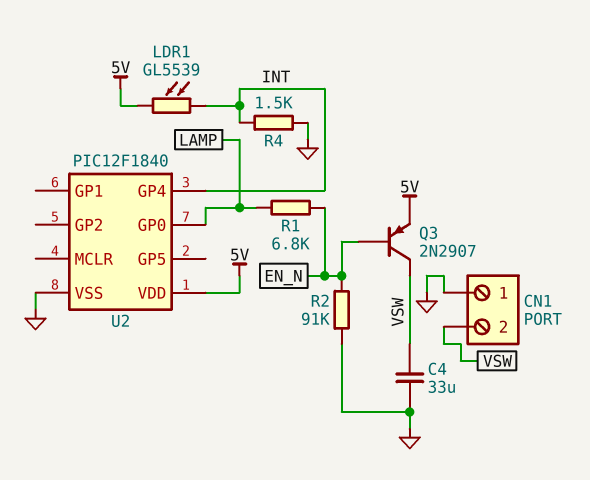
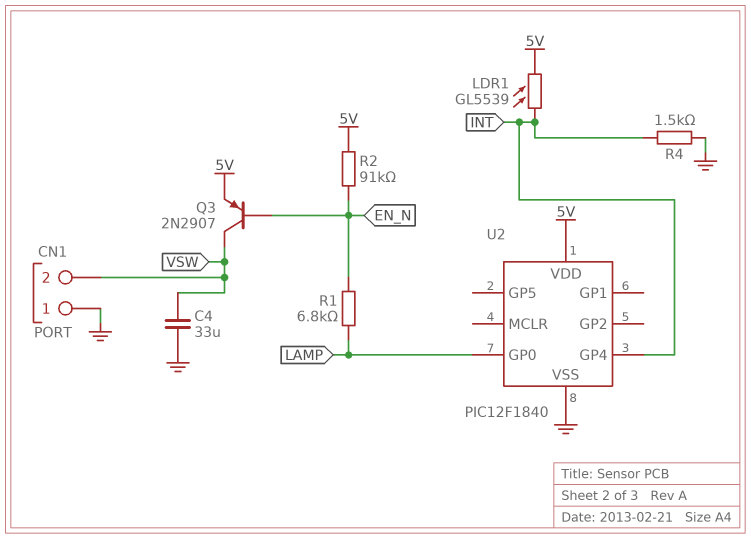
R2: 91k (EN_N, GND) -> 91k (5V, EN_N)

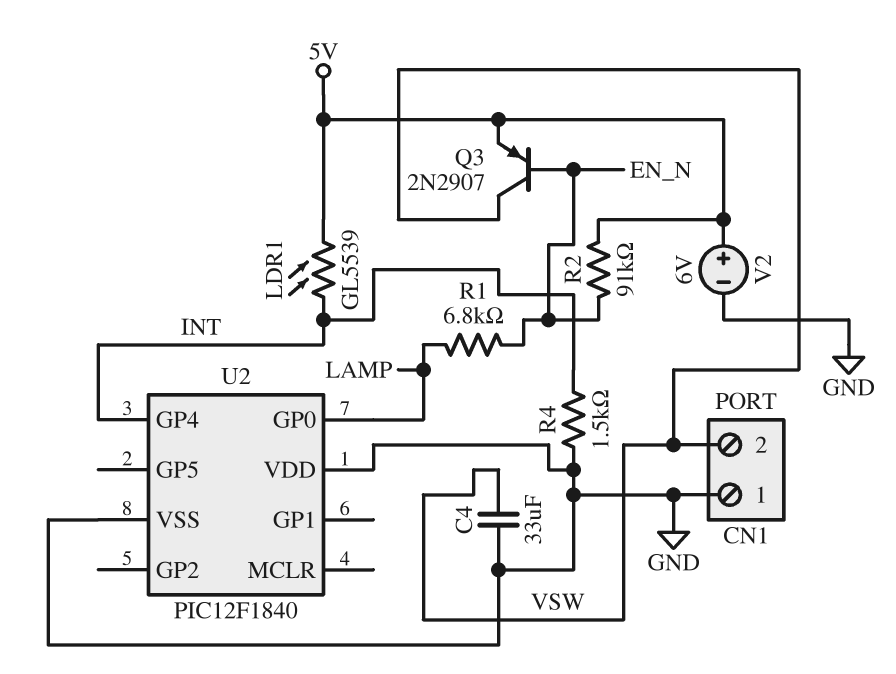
U2 pin VDD: 5V -> GND
V2: none -> 6V (plus 5V, minus GND)

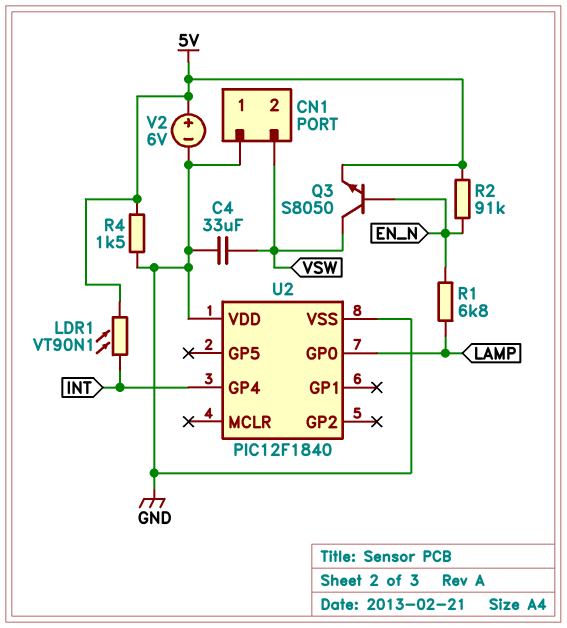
LDR1: GL5539 (5V, INT) -> VT90N1 (5V, INT)
Q3: PNP 2N2907 (B EN_N, C VSW, E 5V) -> NPN S8050 (B EN_N, C VSW, E 5V)
R4: 1.5k (GND, INT) -> 1.5k (5V, GND)

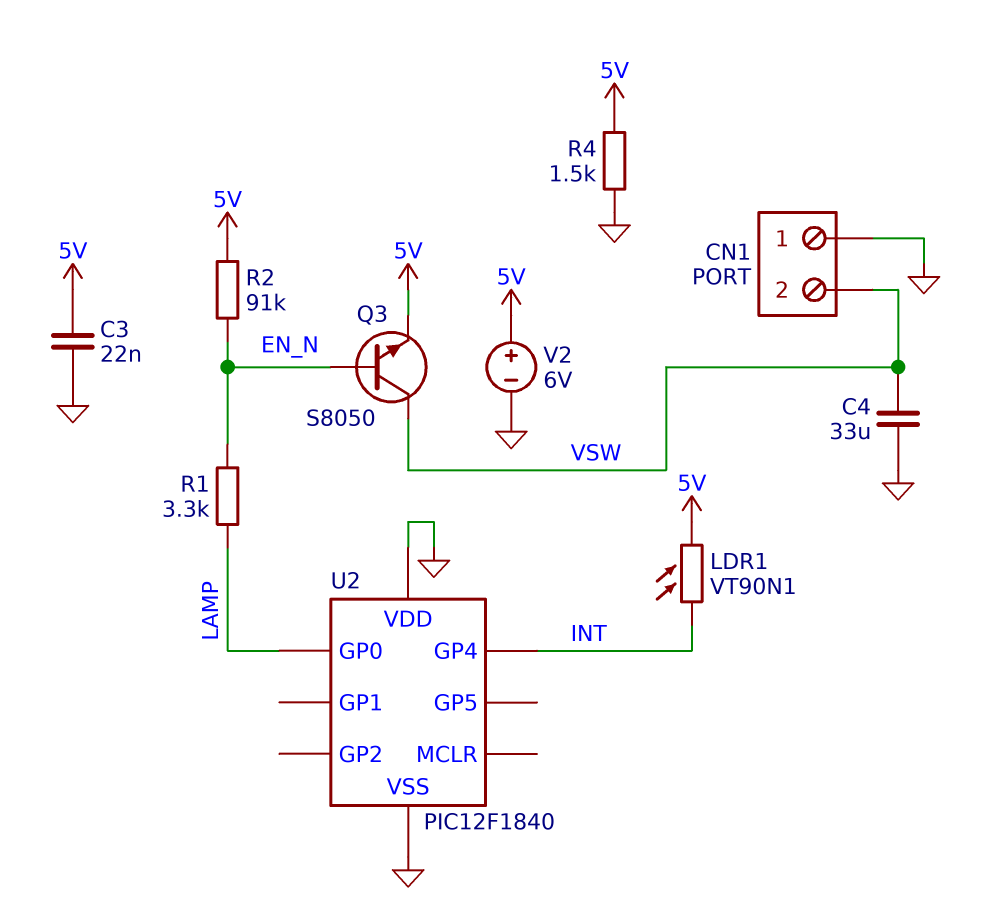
C3: none -> 22nF (5V, GND)
R1: 6.8k (EN_N, LAMP) -> 3.3k (EN_N, LAMP)

